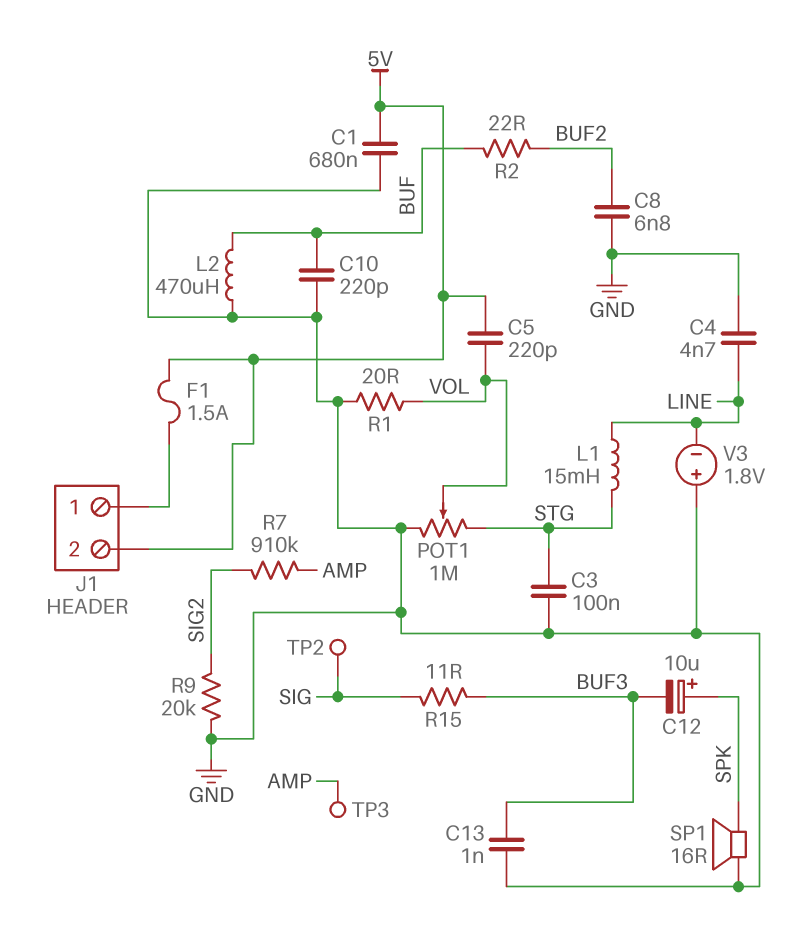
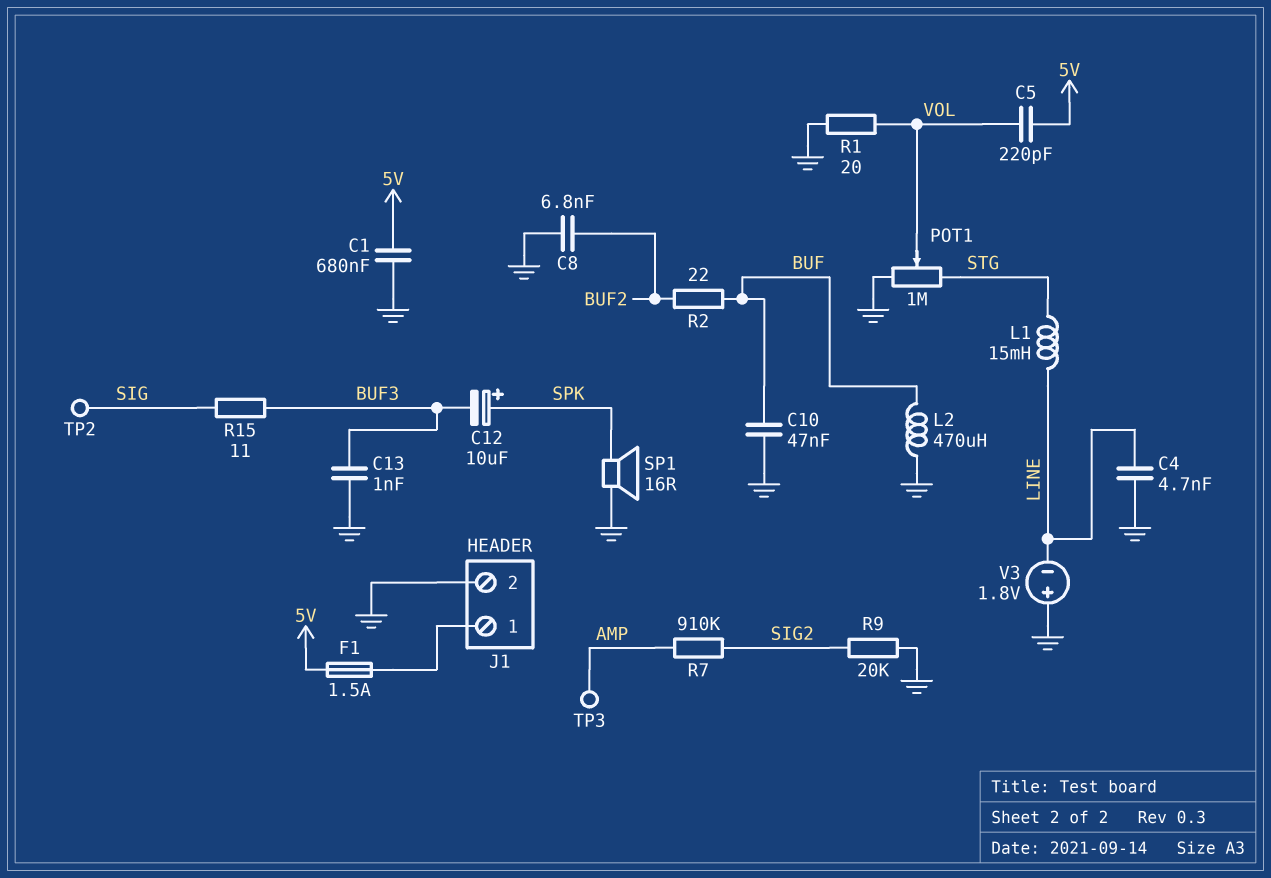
C3: 100nF (GND, STG) -> none
C10: 220pF (BUF, GND) -> 47nF (BUF, GND)
J1 pin 2: 5V -> GND

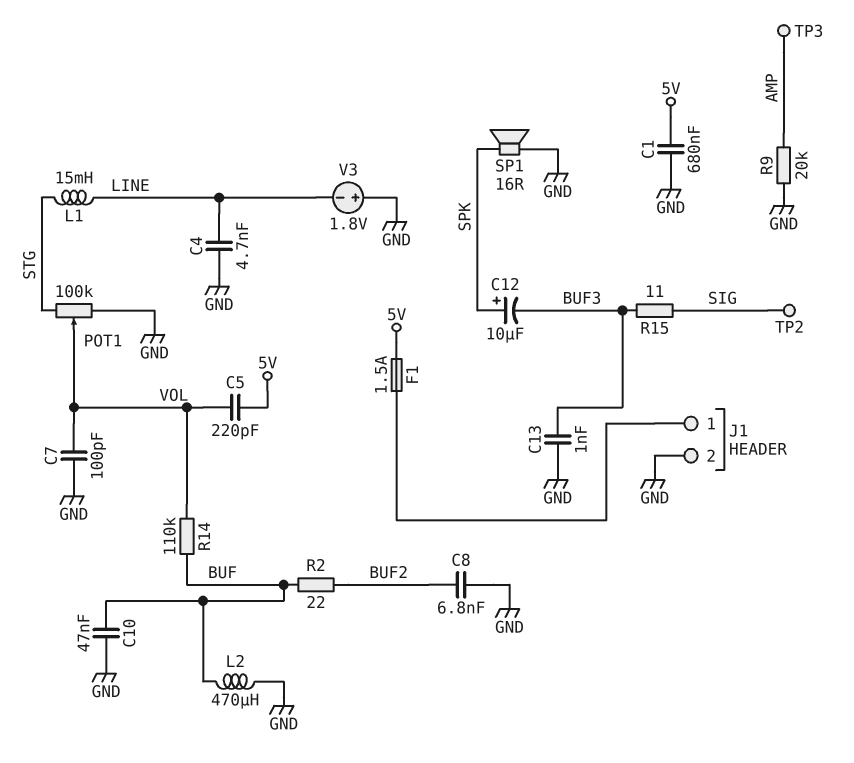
C7: none -> 100pF (GND, VOL)
POT1: 1M (GND, STG, wiper VOL) -> 100k (GND, STG, wiper VOL)
R1: 20 (GND, VOL) -> none
R7: 910k (AMP, SIG2) -> none
R9: 20k (GND, SIG2) -> 20k (AMP, GND)
R14: none -> 110k (BUF, VOL)

